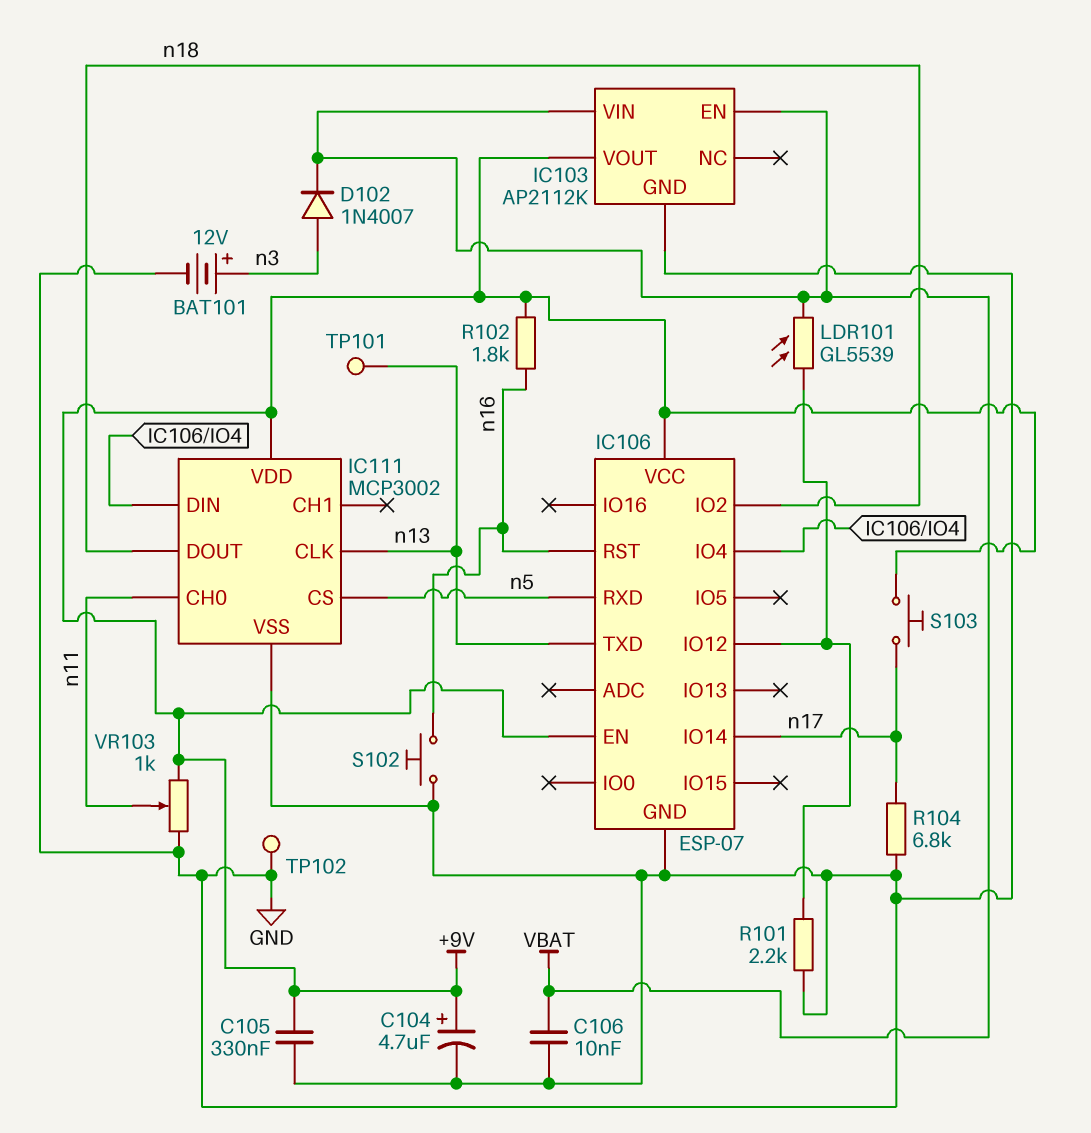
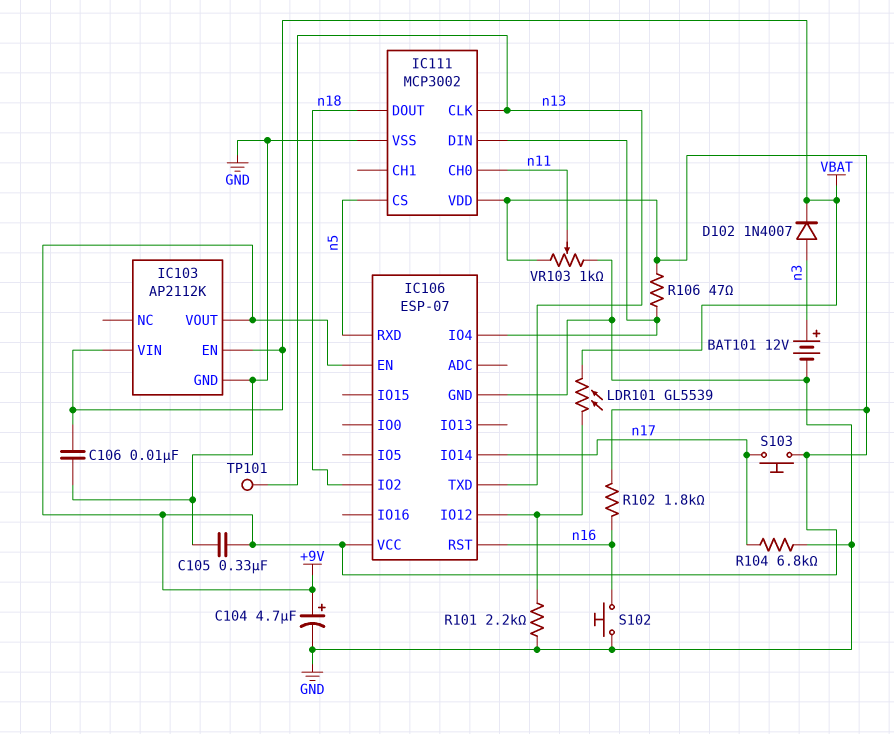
R106: none -> 47 (+9V, IC106/IO4)
TP102: test point (GND) -> none

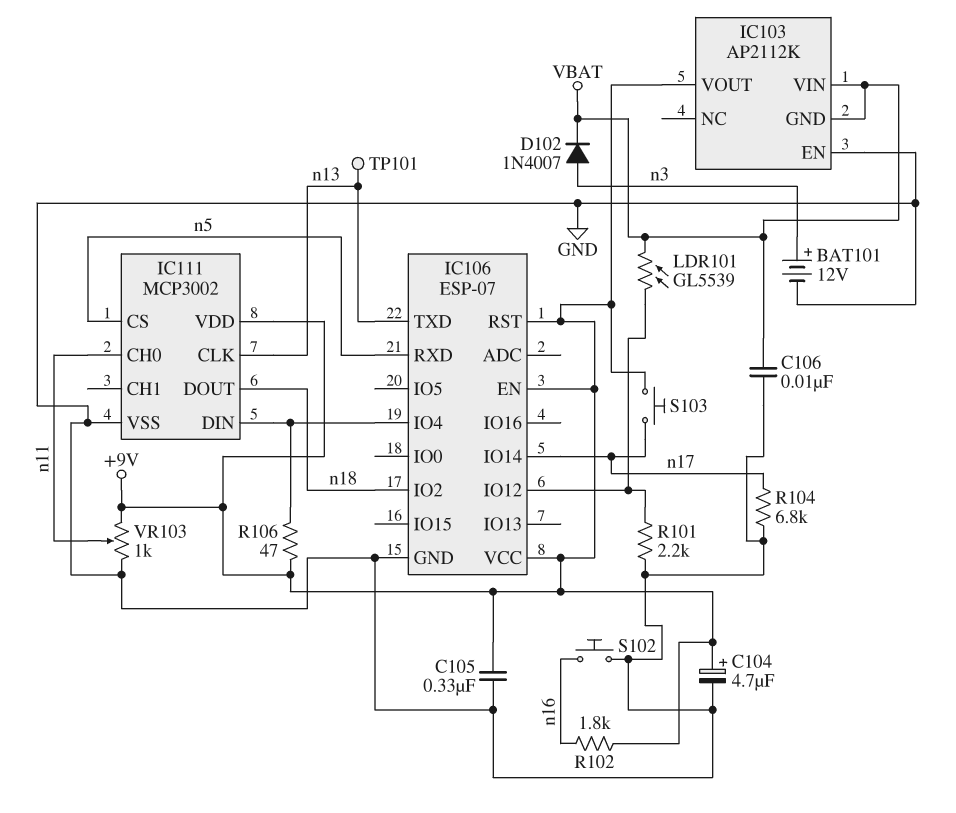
IC103 pin EN: VBAT -> GND
IC103 pin GND: GND -> VBAT
IC106 pin RST: n16 -> +9V

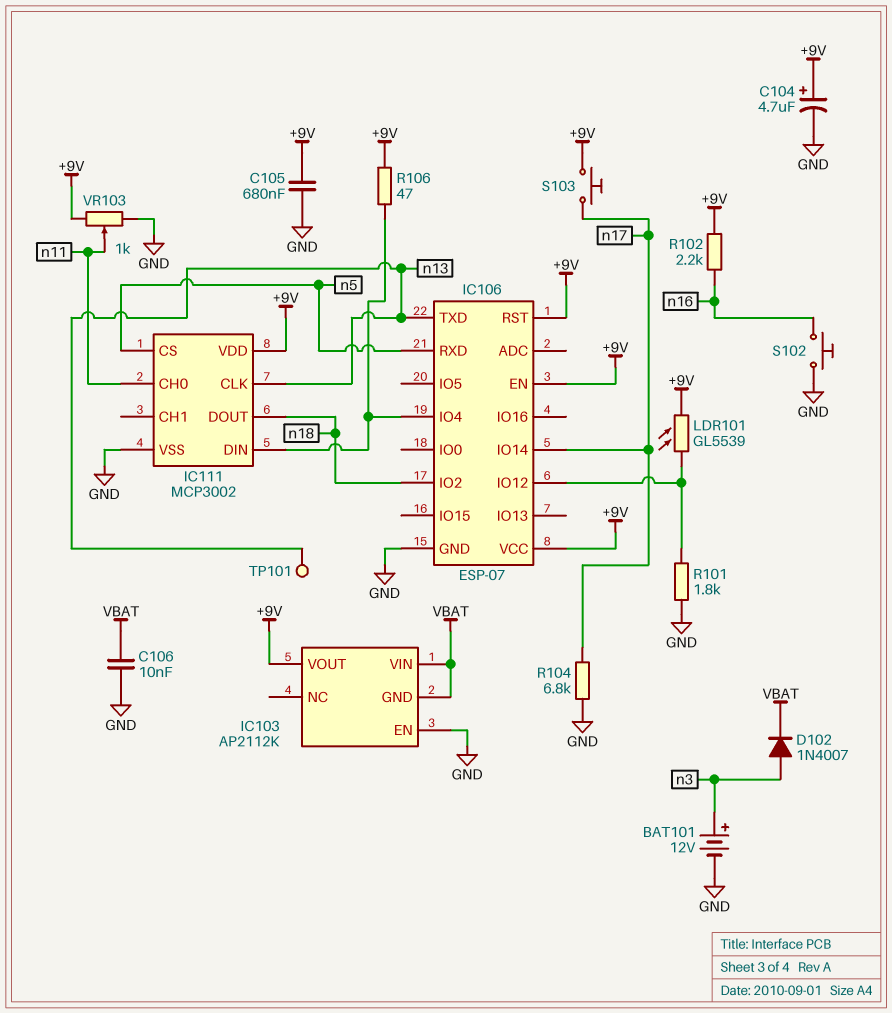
C105: 330nF (+9V, GND) -> 680nF (+9V, GND)
LDR101: GL5539 (IC106/IO12, VBAT) -> GL5539 (+9V, IC106/IO12)
R101: 2.2k (GND, IC106/IO12) -> 1.8k (GND, IC106/IO12)
R102: 1.8k (+9V, n16) -> 2.2k (+9V, n16)

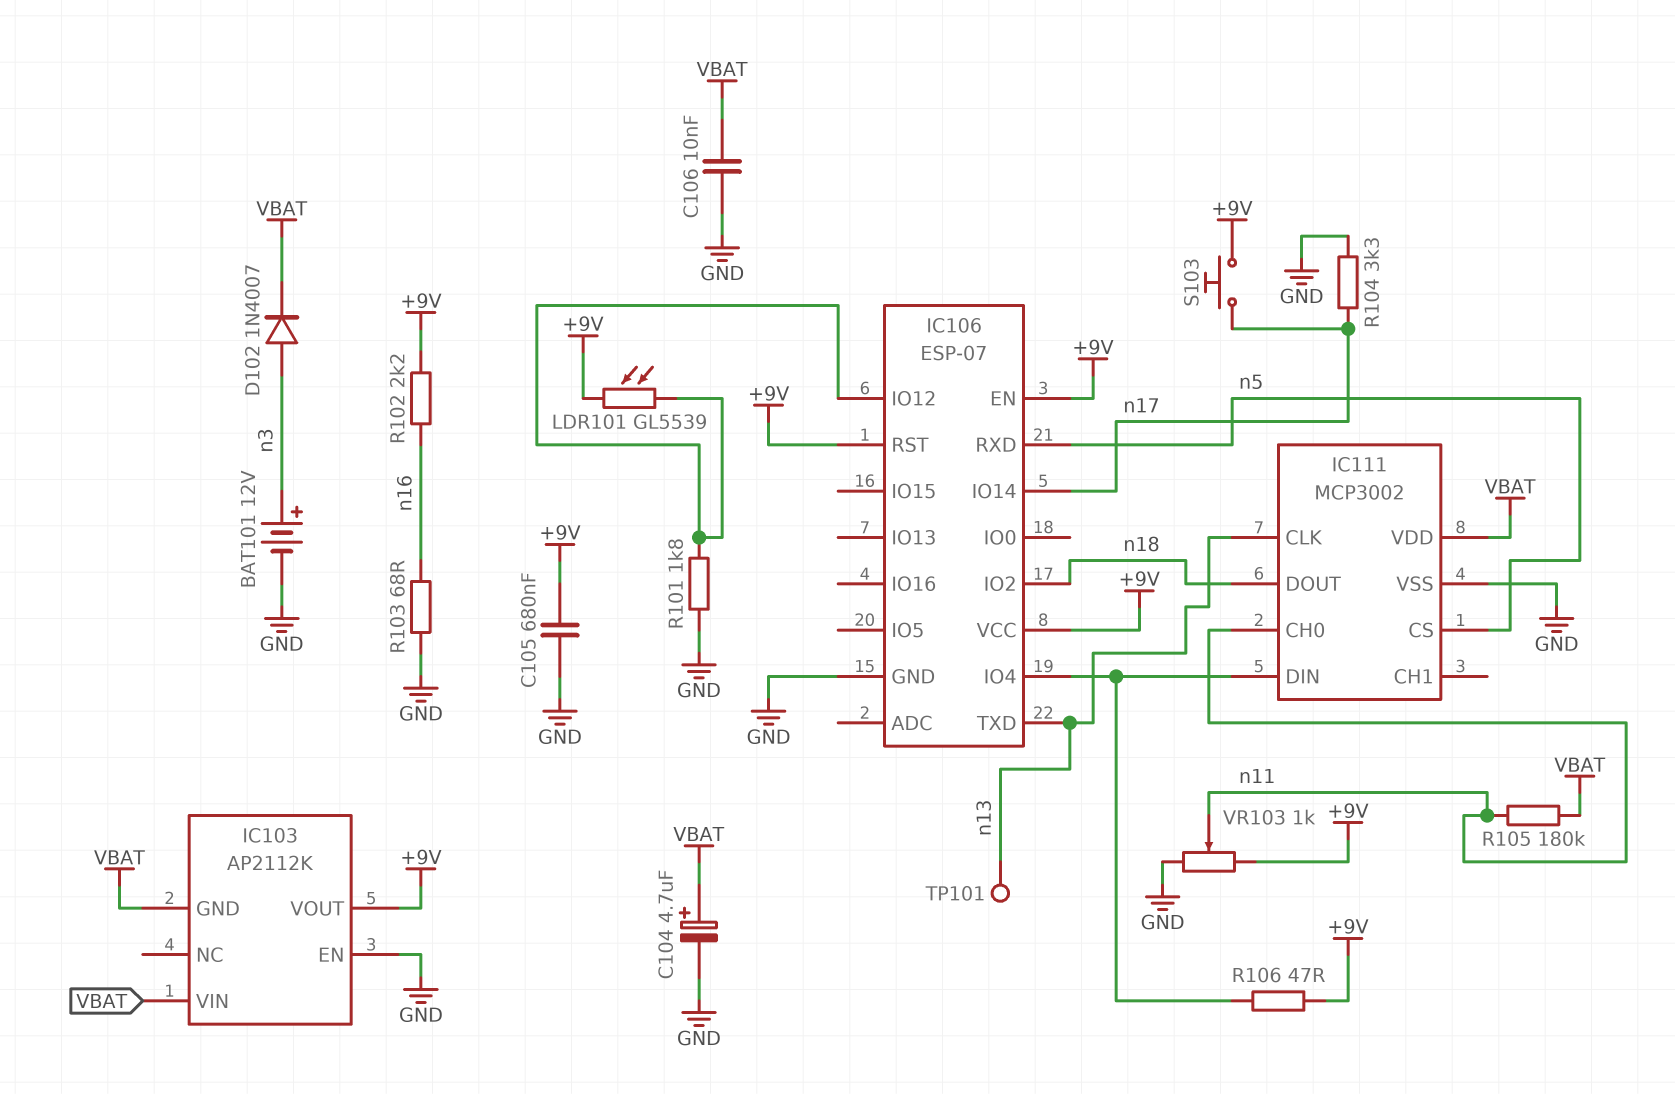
C104: 4.7uF (plus +9V, minus GND) -> 4.7uF (plus VBAT, minus GND)
IC111 pin VDD: +9V -> VBAT
R103: none -> 68 (GND, n16)
R104: 6.8k (GND, n17) -> 3.3k (GND, n17)
R105: none -> 180k (VBAT, n11)
S102: button (GND, n16) -> none

